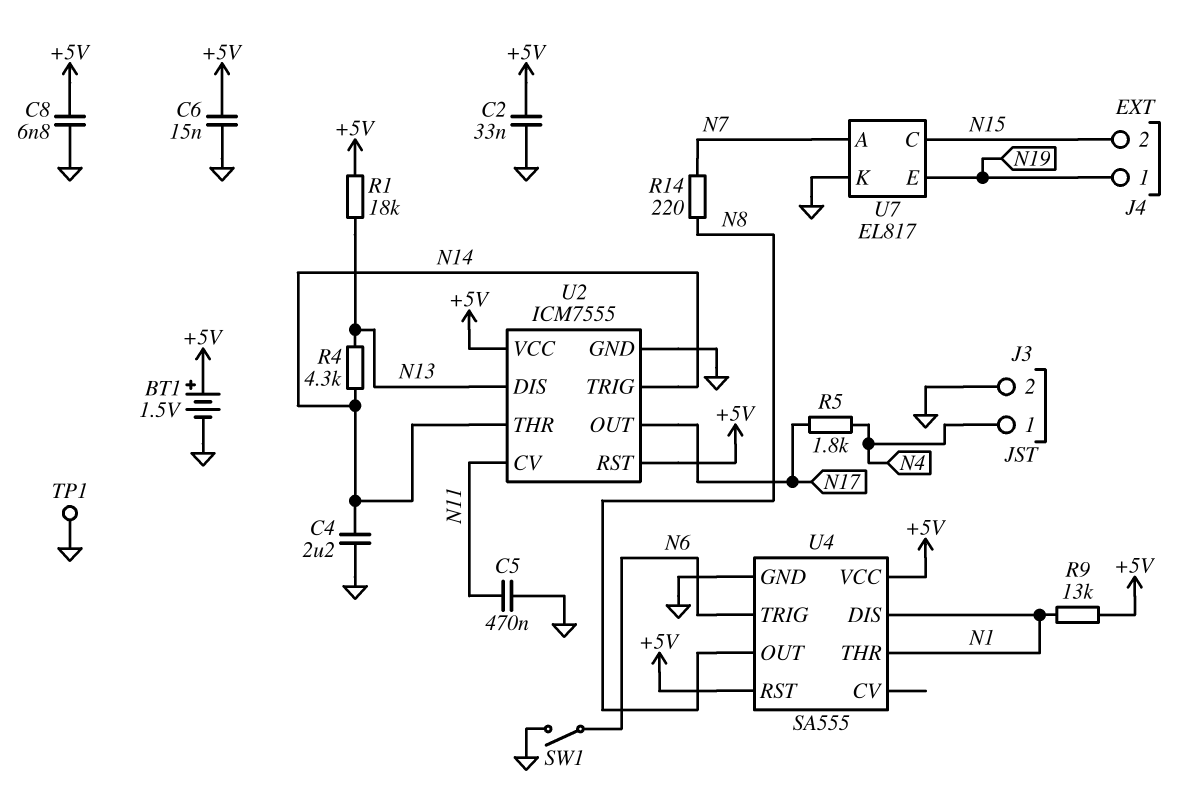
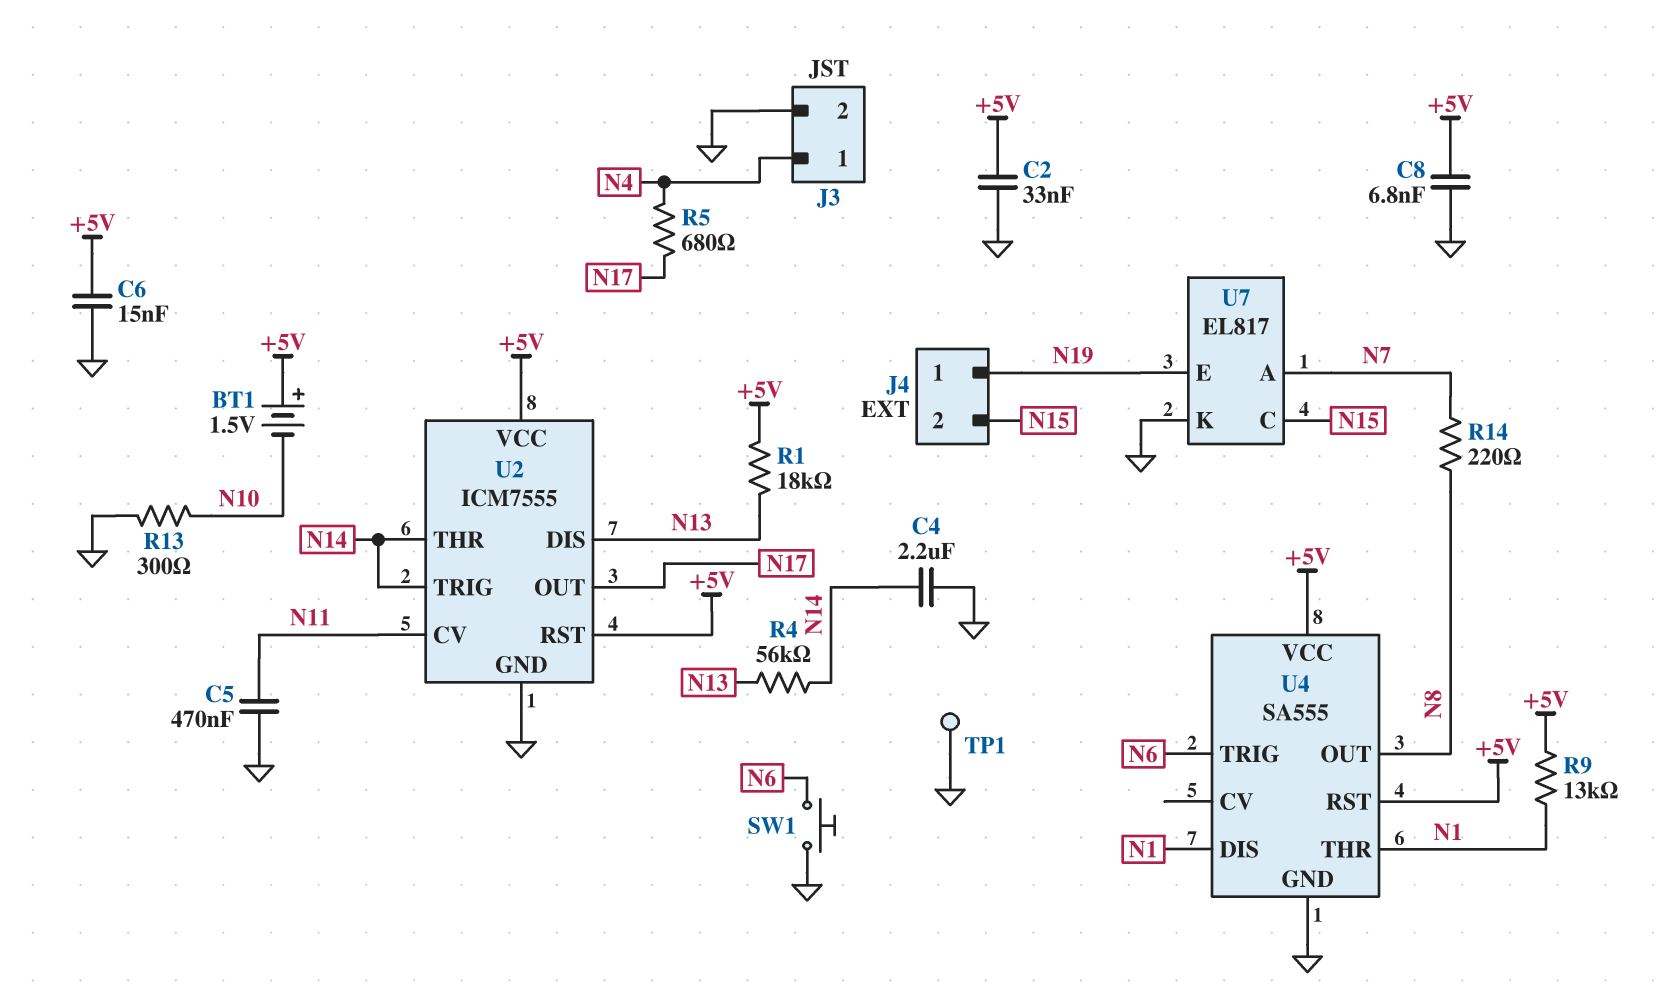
BT1: 1.5V (plus +5V, minus GND) -> 1.5V (plus +5V, minus N10)
R4: 4.3k (N13, N14) -> 56k (N13, N14)
R5: 1.8k (N4, N17) -> 680 (N4, N17)
R13: none -> 300 (GND, N10)
SW1: switch (GND, N6) -> button (GND, N6)

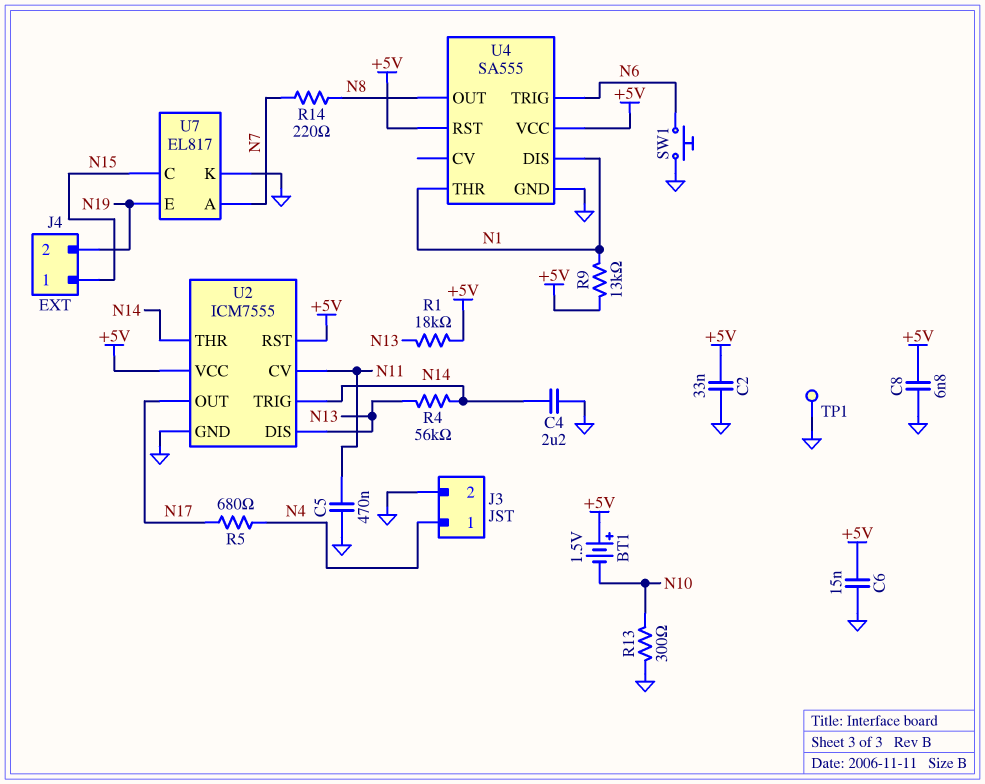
J4 pin 1: N19 -> N15
J4 pin 2: N15 -> N19

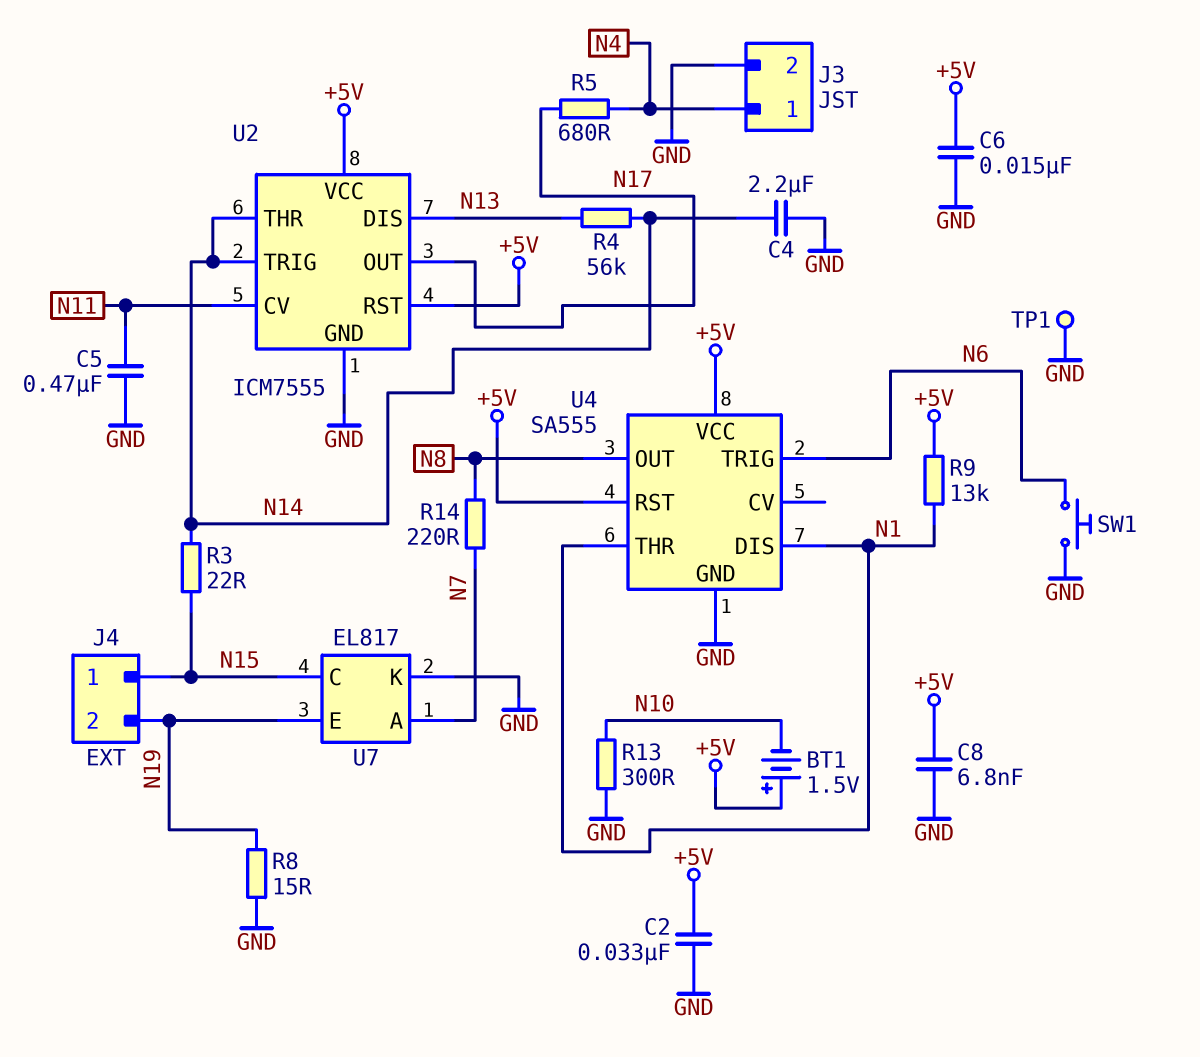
R1: 18k (+5V, N13) -> none
R3: none -> 22 (N14, N15)
R8: none -> 15 (GND, N19)

